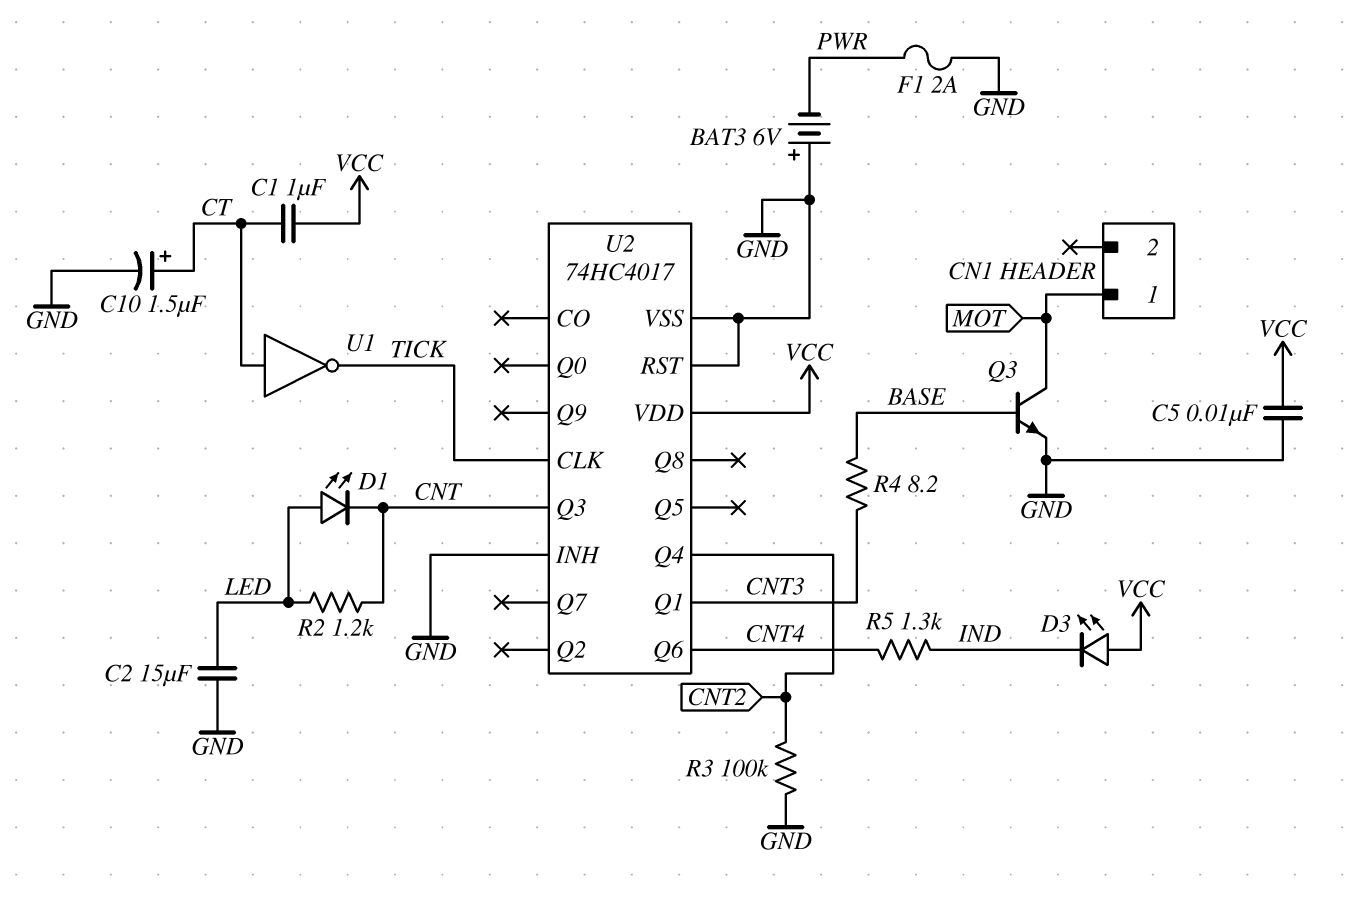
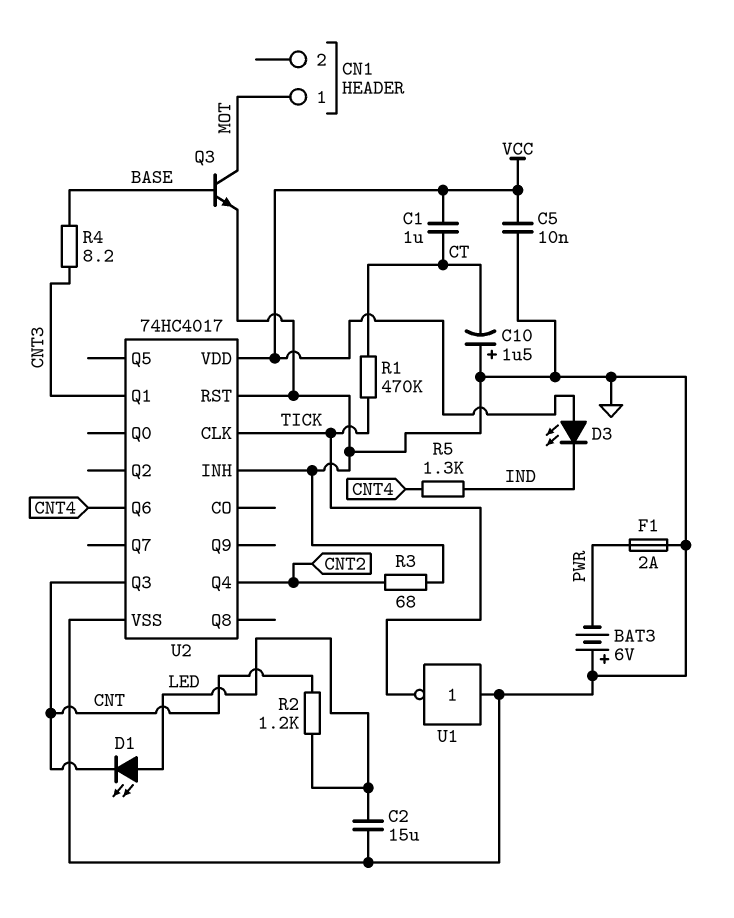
C10: 1.5uF (plus CT, minus GND) -> 1.5uF (plus GND, minus CT)
R1: none -> 470k (CT, TICK)
R3: 100k (CNT2, GND) -> 68 (CNT2, GND)
U1: NOT (in CT, out TICK) -> NOT (in GND, out TICK)

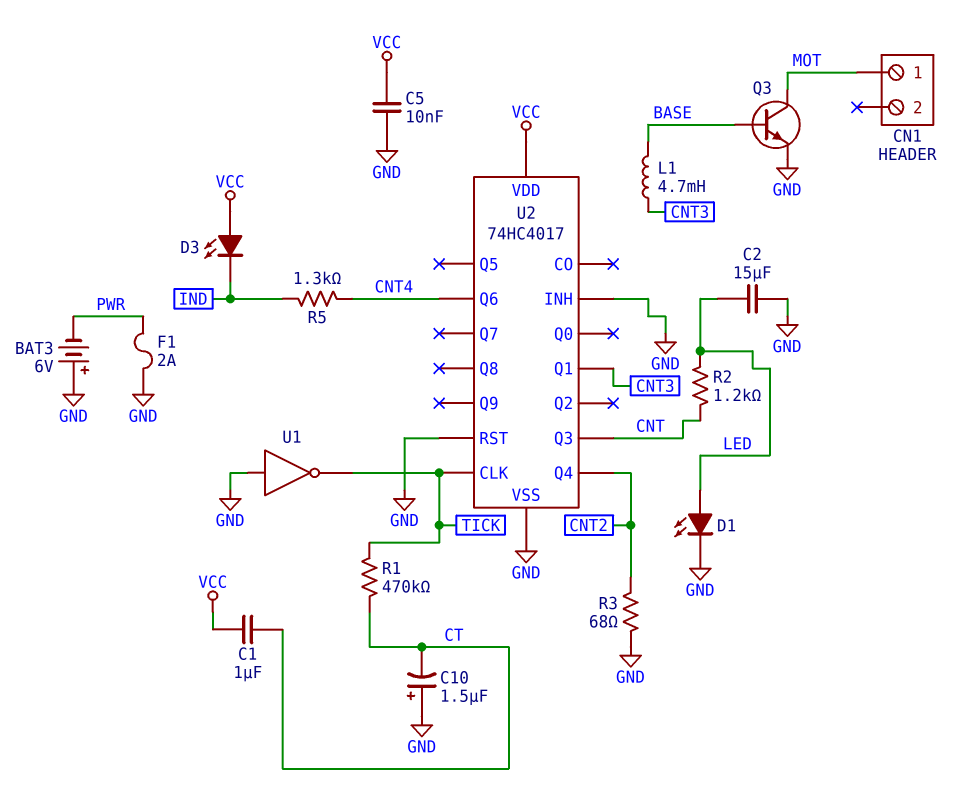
D1: LED (A LED, K CNT) -> LED (A LED, K GND)
L1: none -> 4.7mH (BASE, CNT3)
R4: 8.2 (BASE, CNT3) -> none

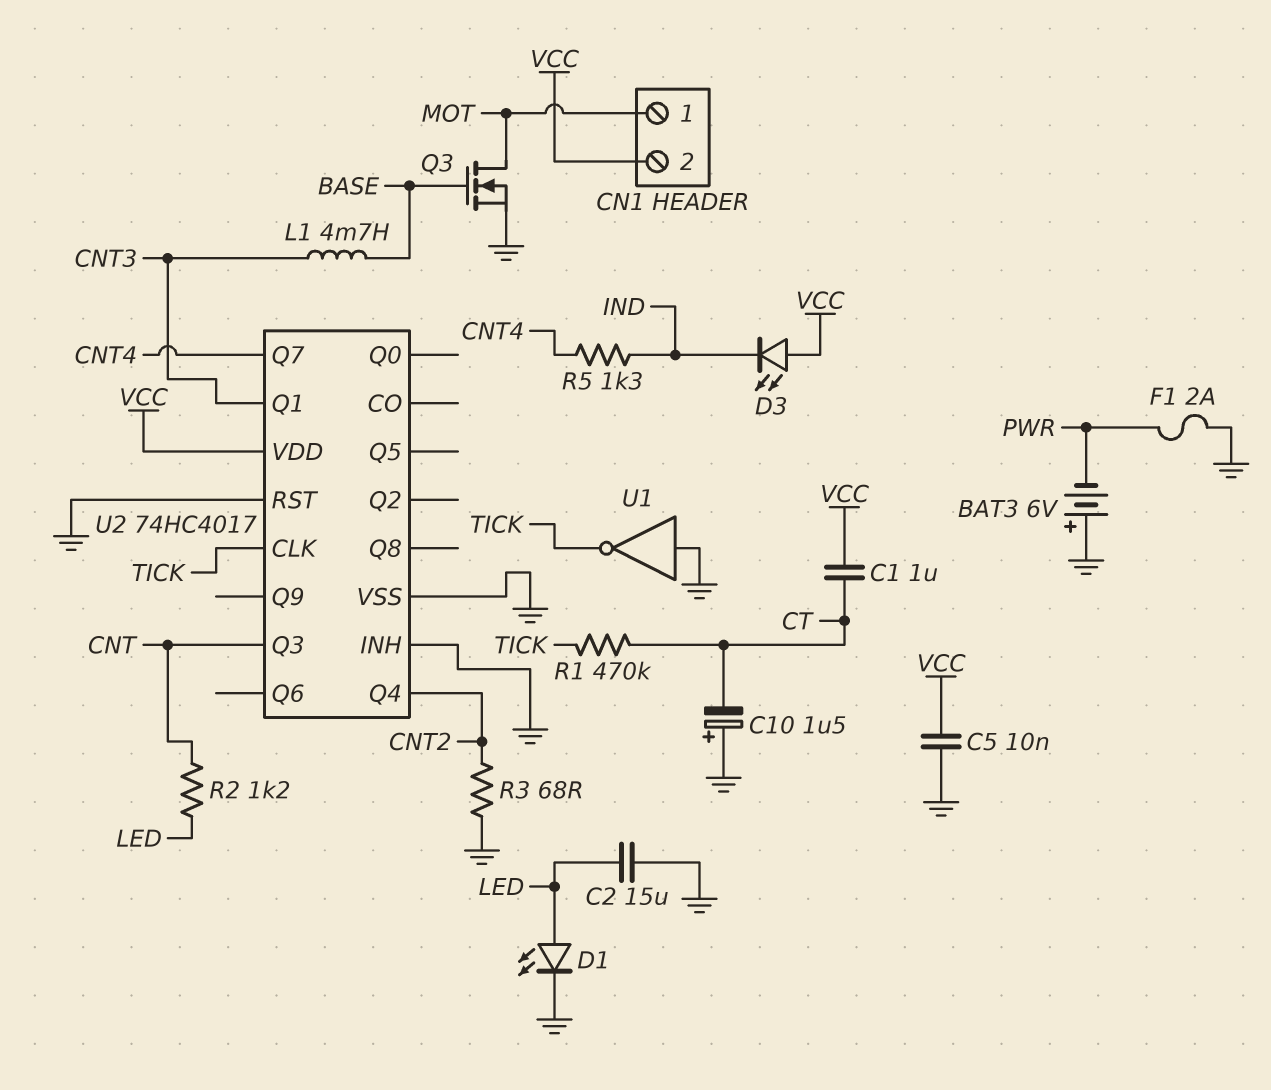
CN1 pin 2: none -> VCC
Q3: NPN (B BASE, C MOT, E GND) -> NMOS (G BASE, D MOT, S GND)
U2 pin Q6: CNT4 -> none
U2 pin Q7: none -> CNT4

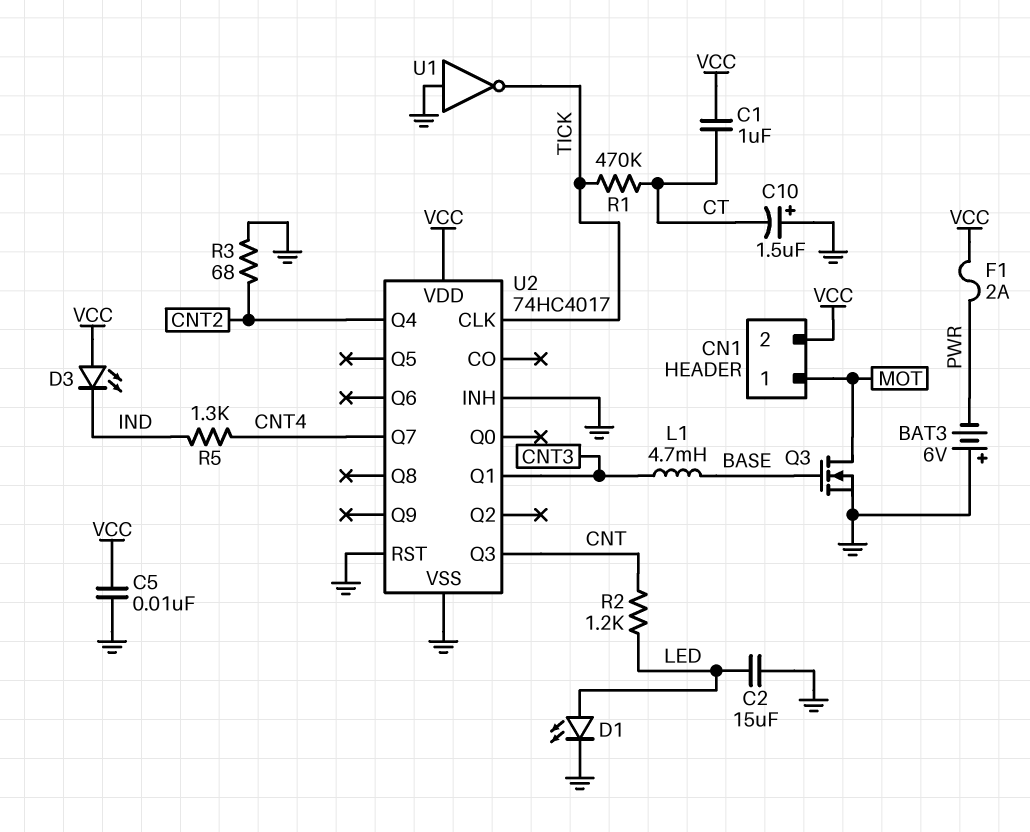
F1: 2A (GND, PWR) -> 2A (PWR, VCC)

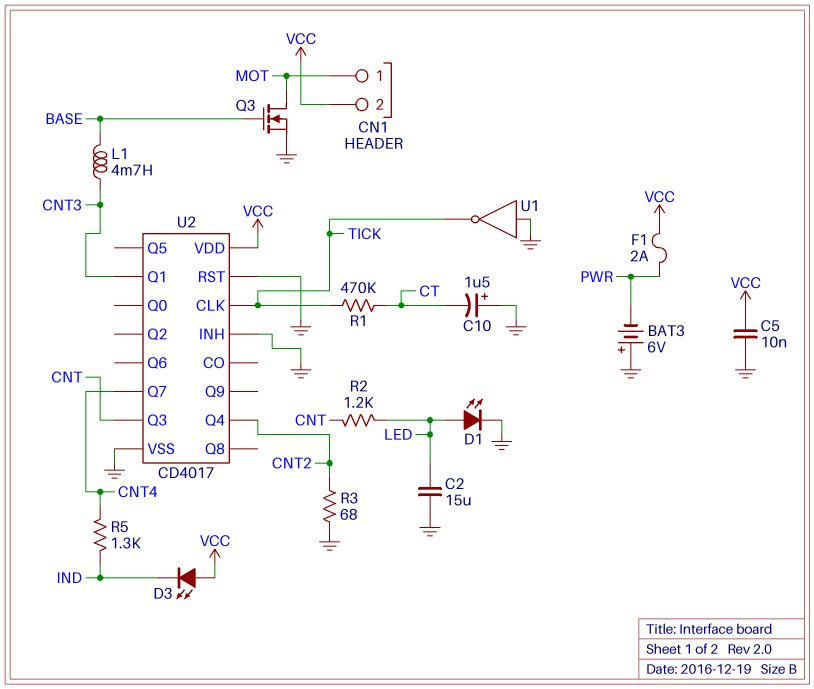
C1: 1uF (CT, VCC) -> none
U2: 74HC4017 -> CD4017

